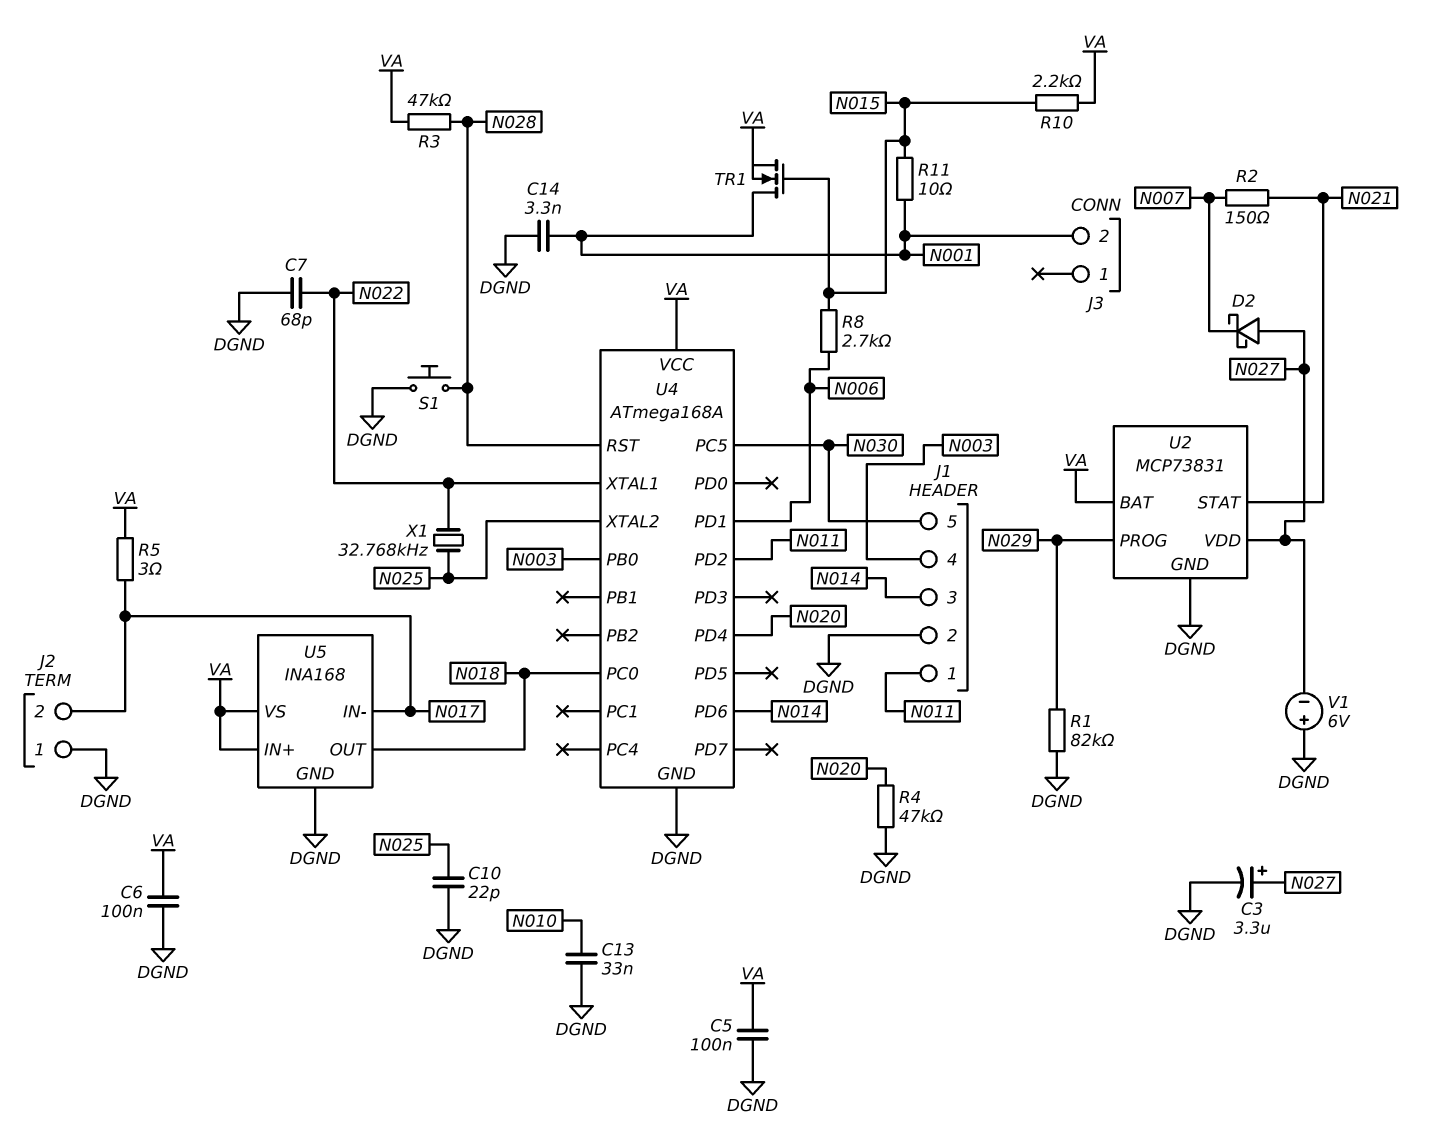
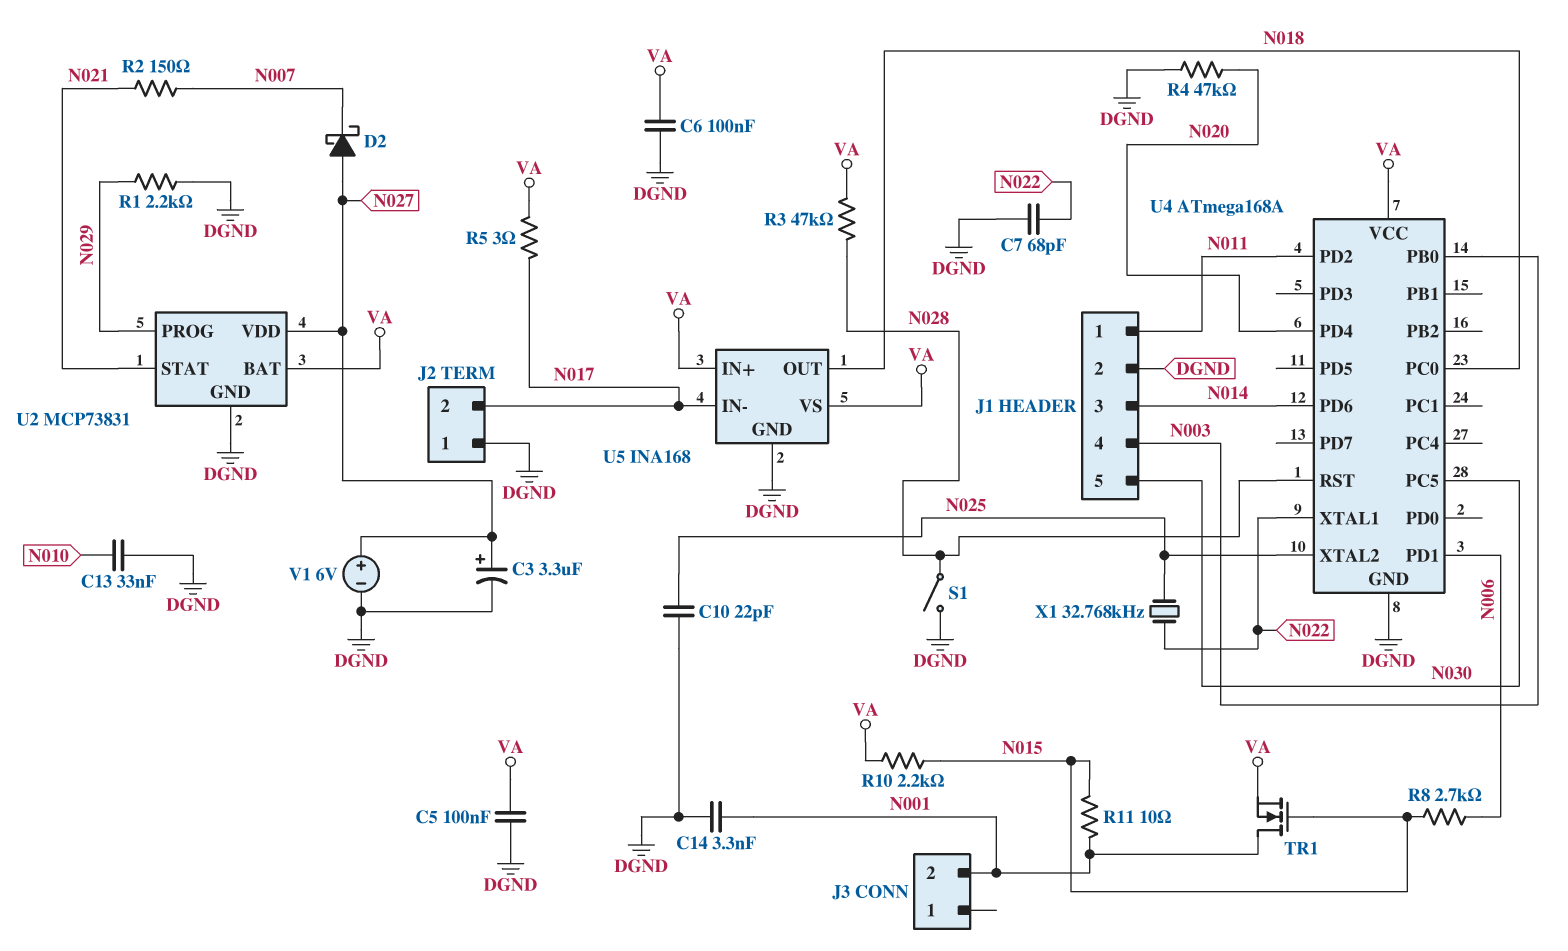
R1: 82k (DGND, N029) -> 2.2k (DGND, N029)
S1: button (DGND, N028) -> switch (DGND, N028)
V1: 6V (plus DGND, minus N027) -> 6V (plus N027, minus DGND)

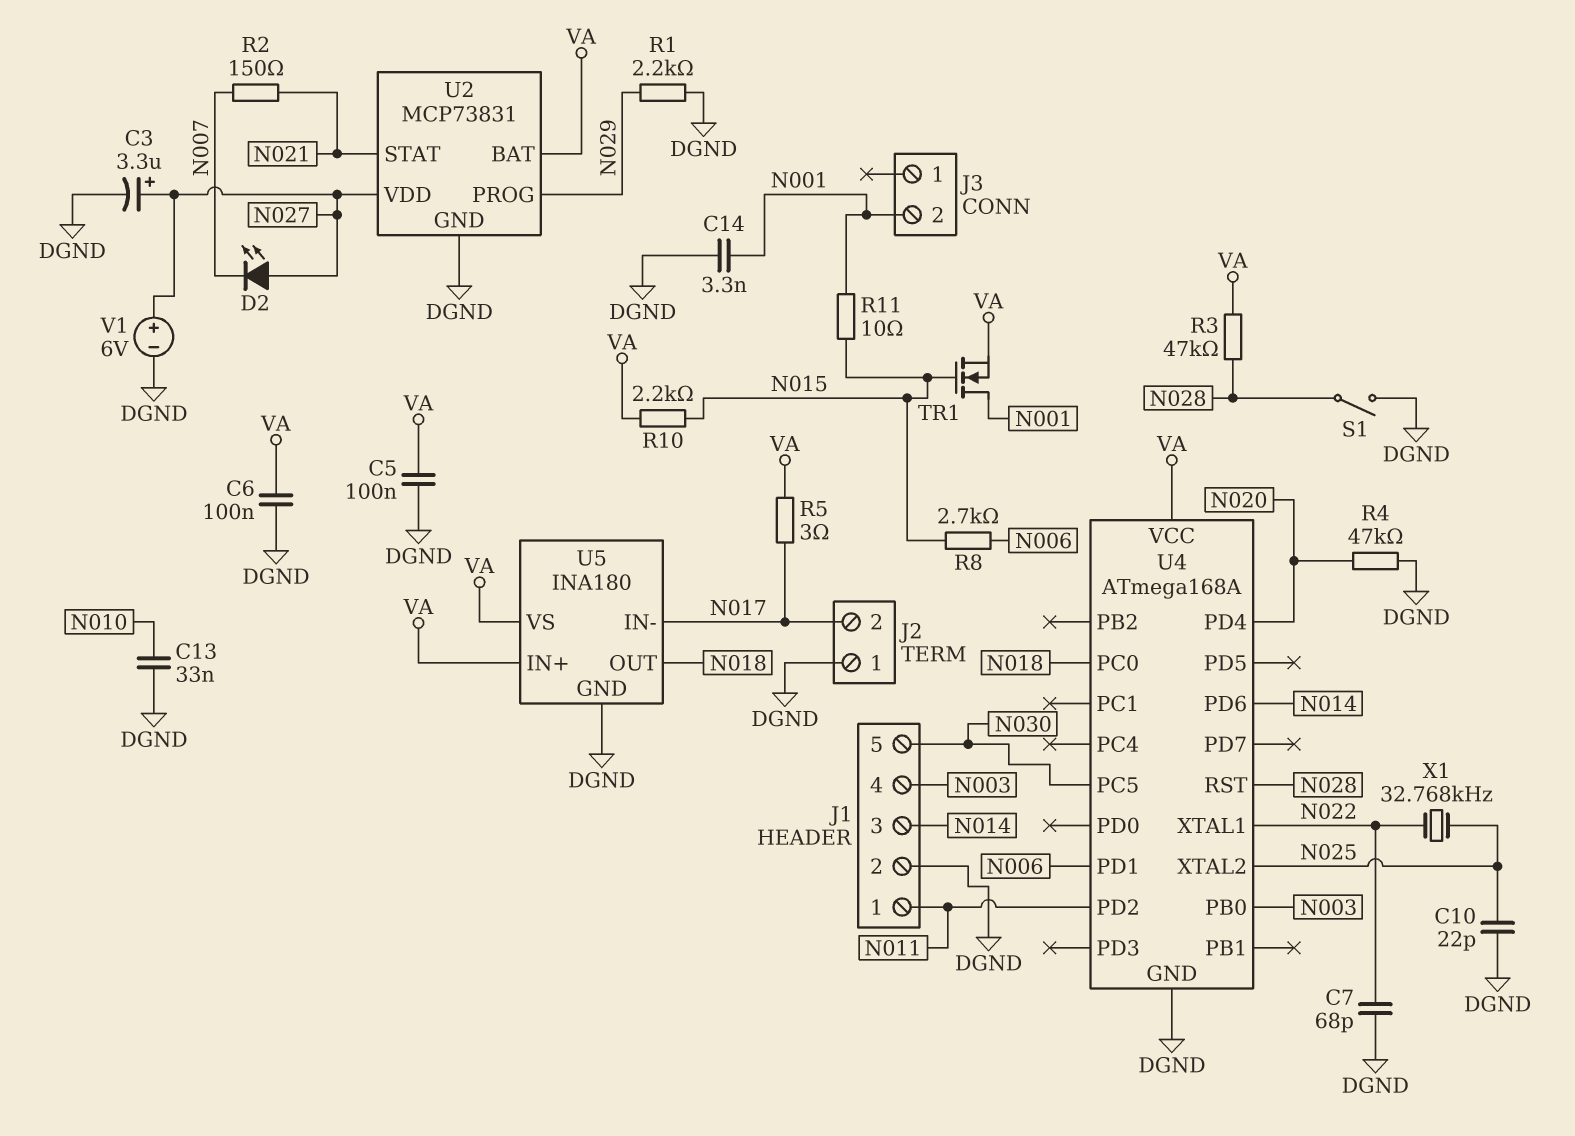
D2: schottky (A N027, K N007) -> LED (A N027, K N007)
U5: INA168 -> INA180

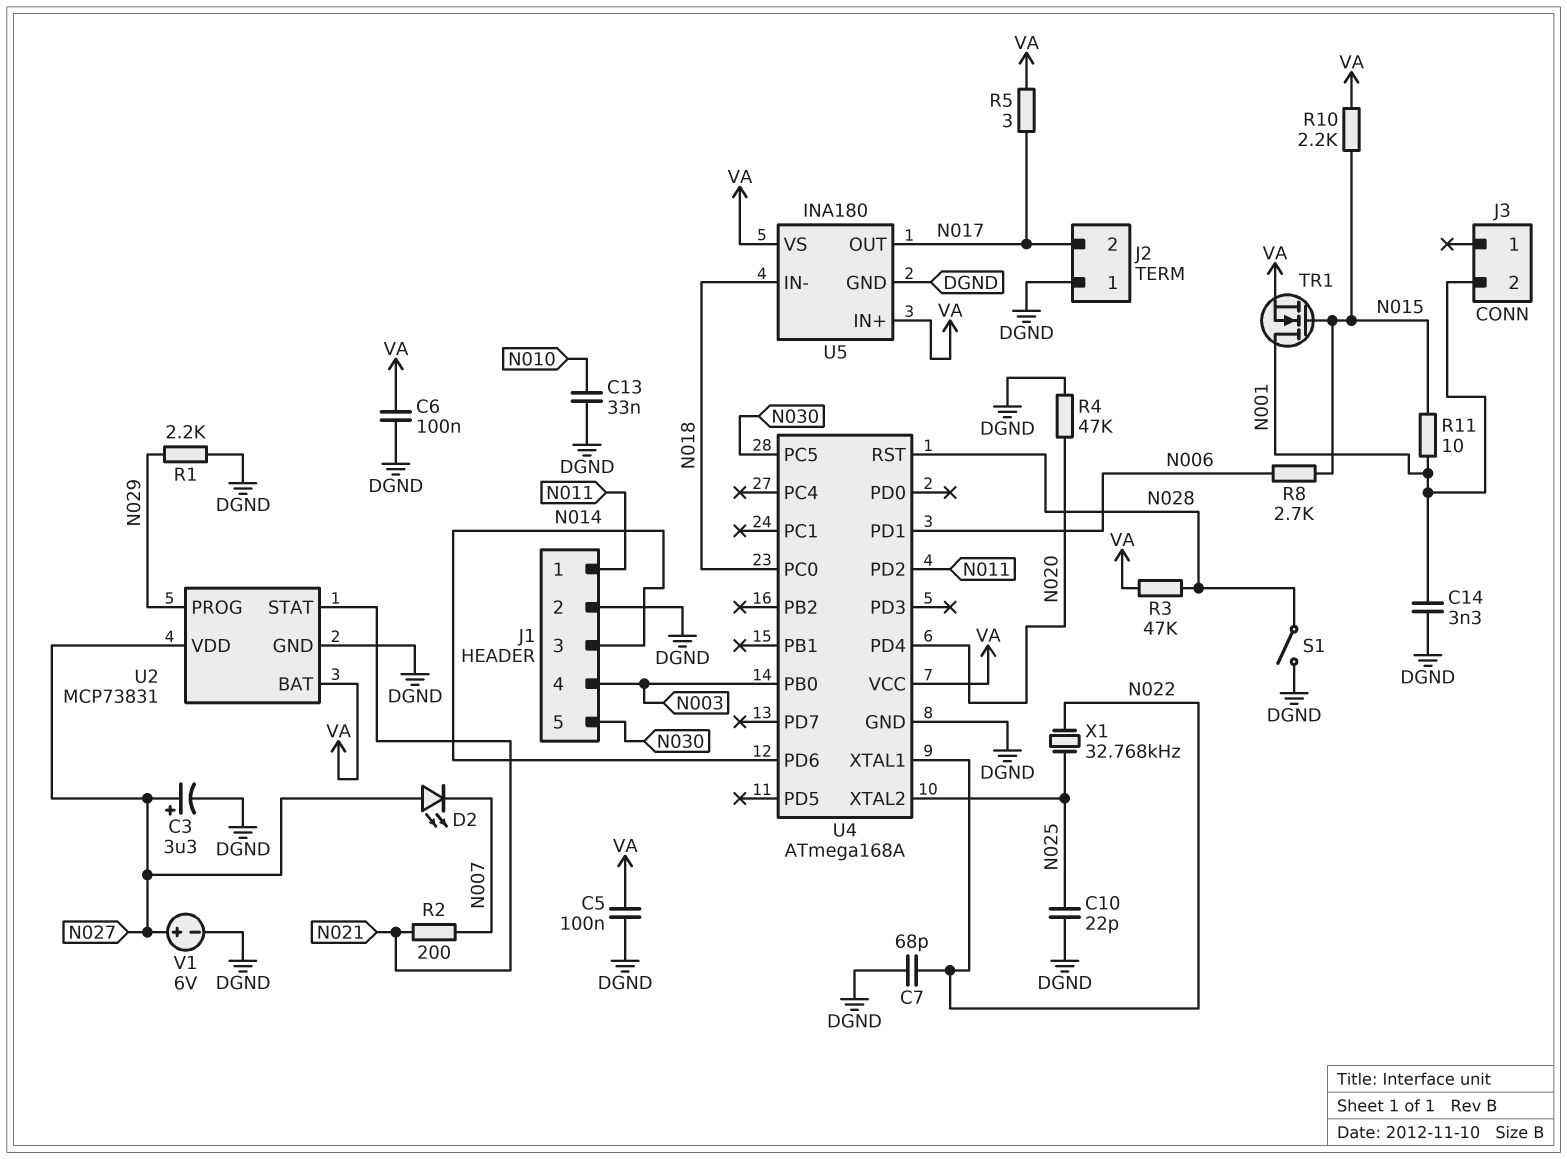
R2: 150 (N007, N021) -> 200 (N007, N021)
U5 pin IN-: N017 -> N018
U5 pin OUT: N018 -> N017

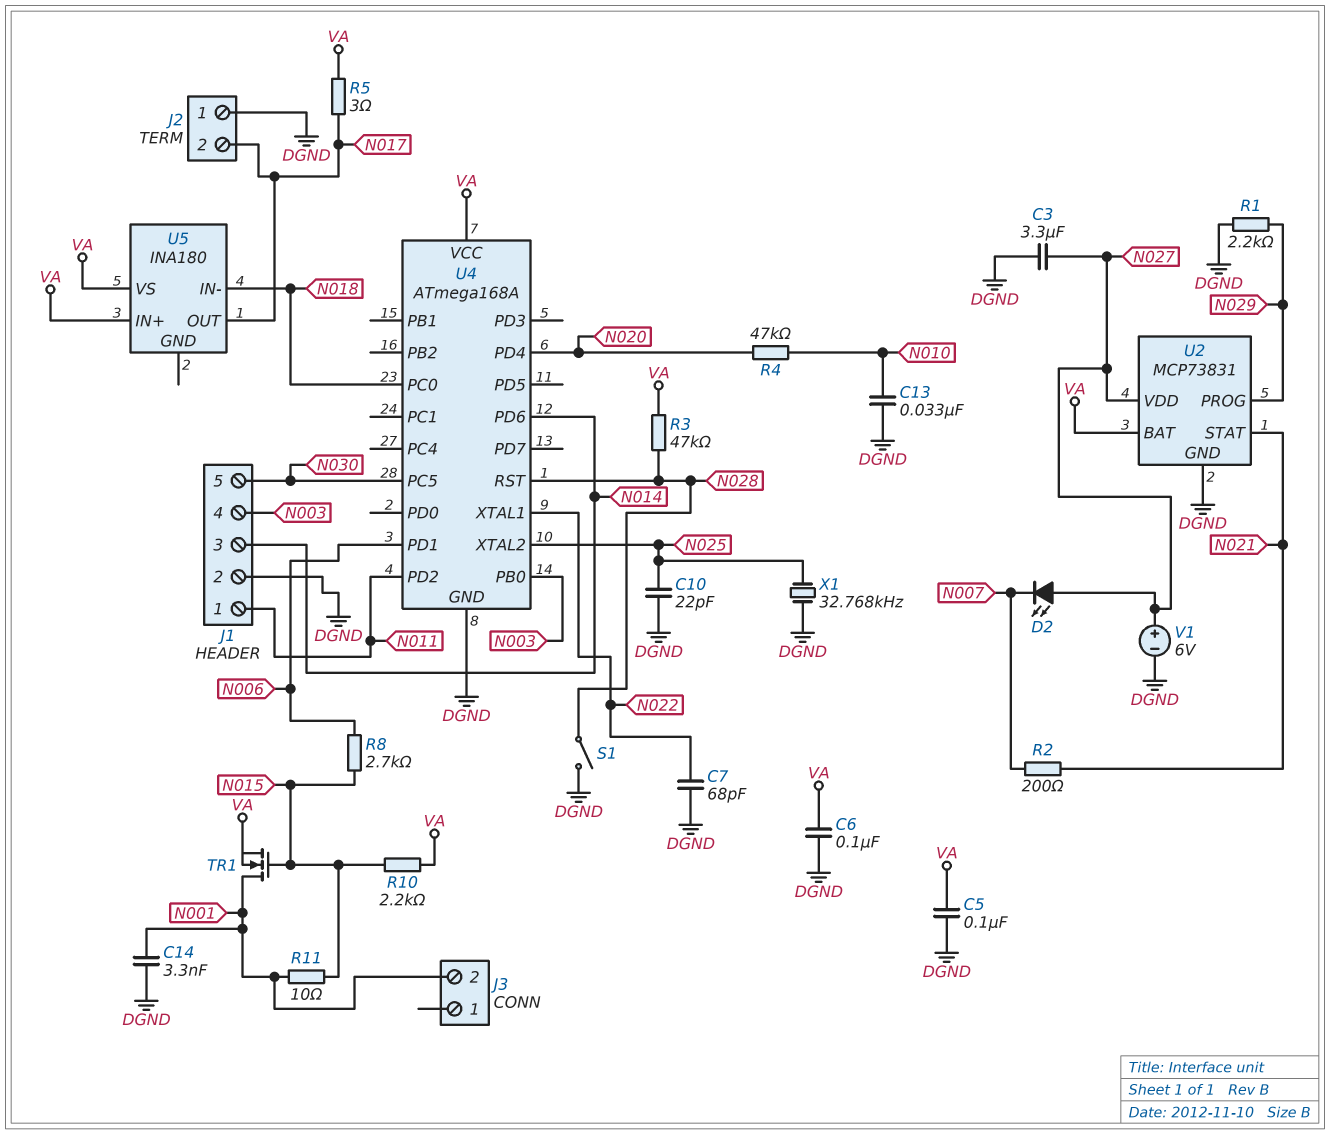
C3: 3.3uF (plus N027, minus DGND) -> 3.3uF (DGND, N027)
R4: 47k (DGND, N020) -> 47k (N010, N020)
U5 pin GND: DGND -> none
X1: 32.768kHz (N022, N025) -> 32.768kHz (DGND, N025)

